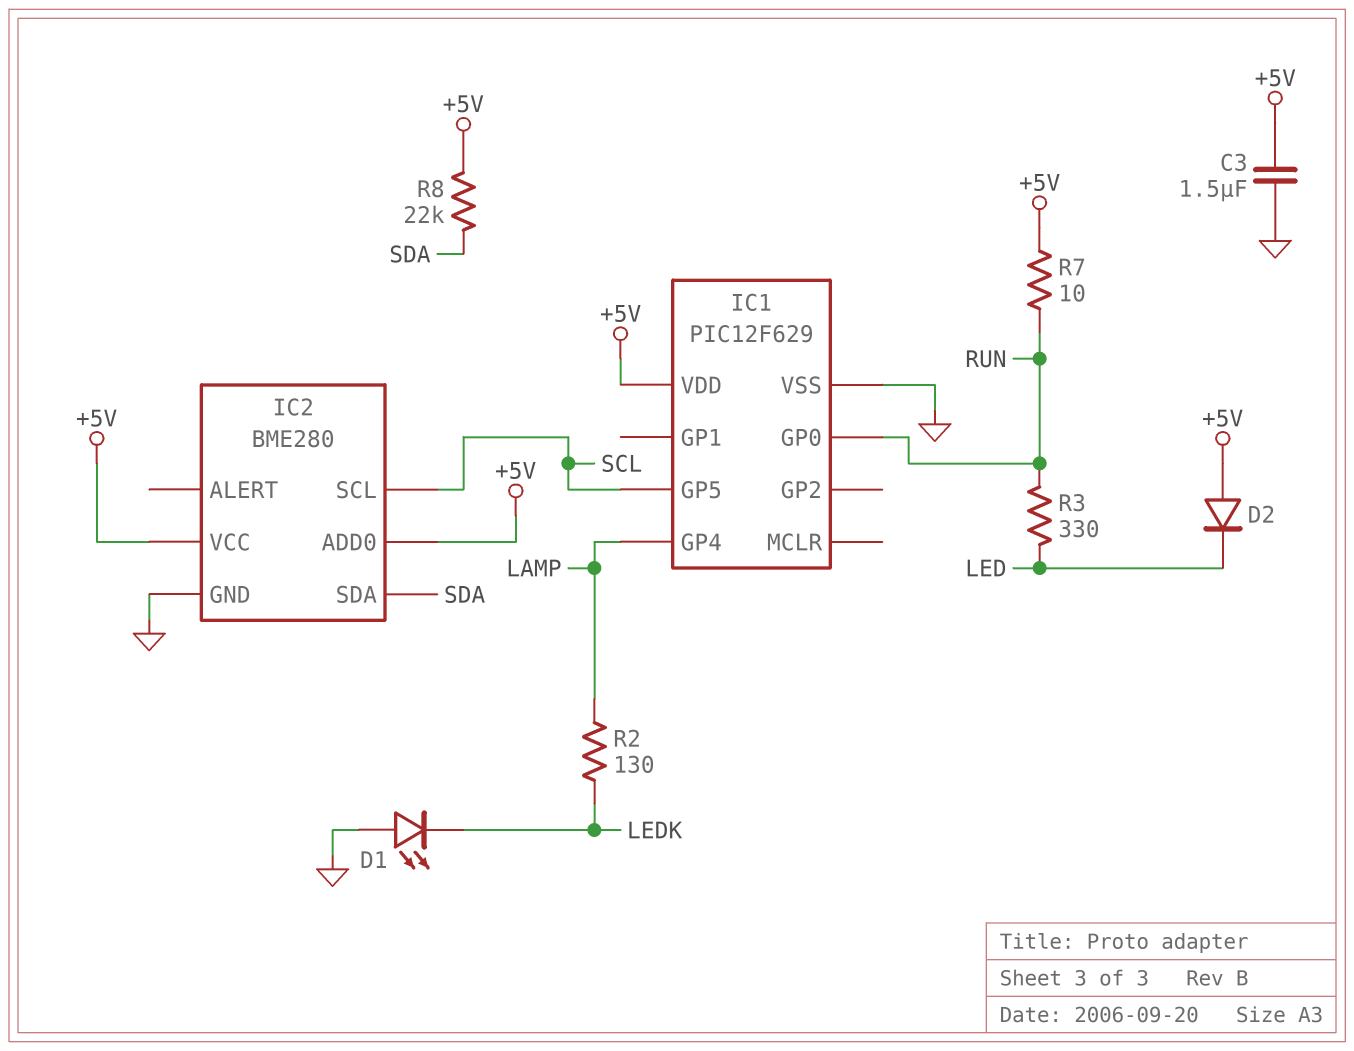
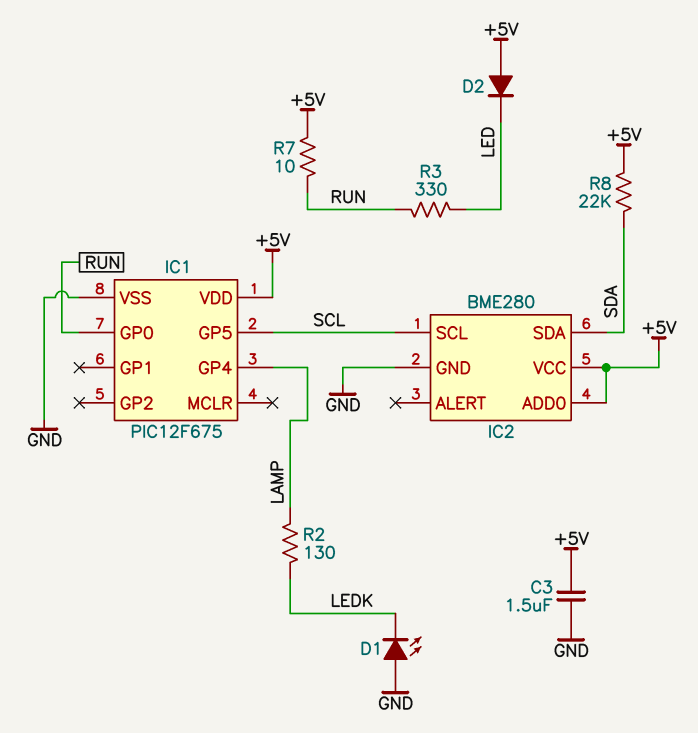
IC1: PIC12F629 -> PIC12F675

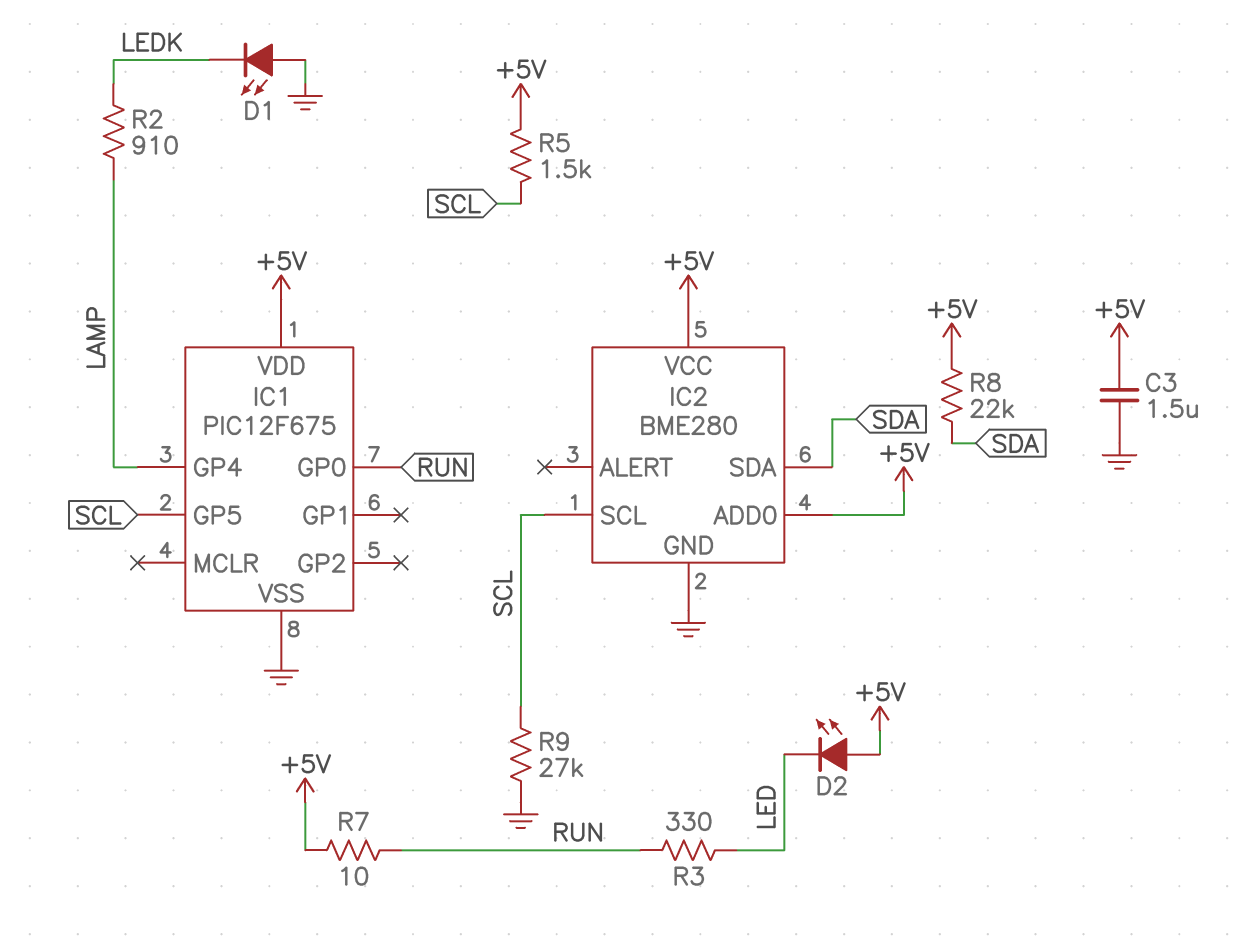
D2: diode (A +5V, K LED) -> LED (A +5V, K LED)
R2: 130 (LAMP, LEDK) -> 910 (LAMP, LEDK)
R5: none -> 1.5k (+5V, SCL)
R9: none -> 27k (GND, SCL)

